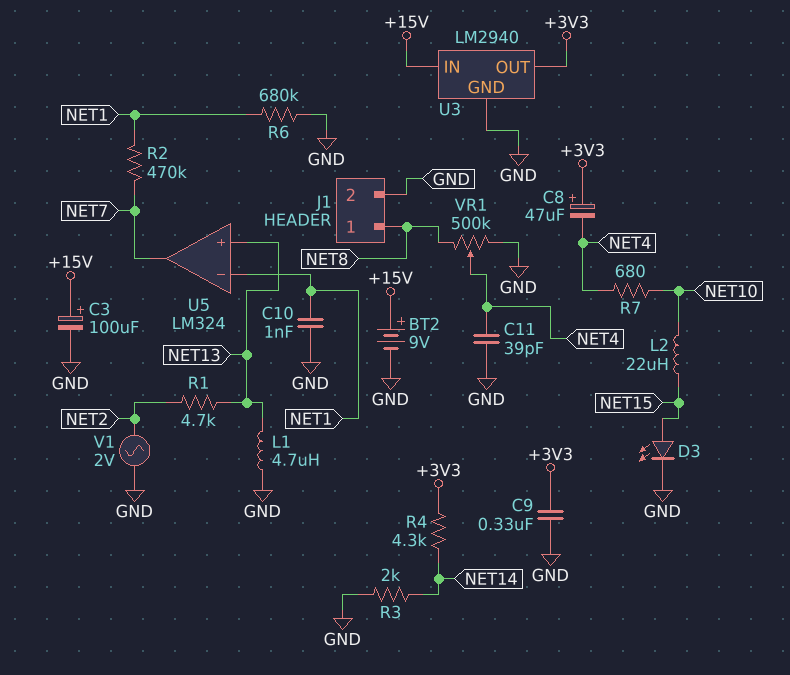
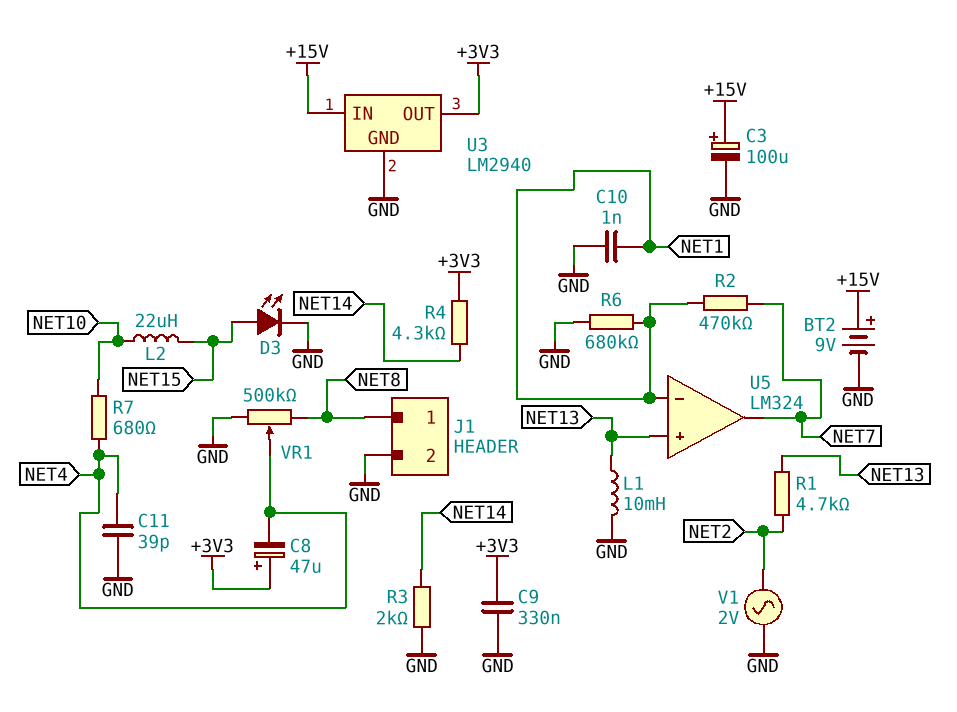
L1: 4.7uH (GND, NET13) -> 10mH (GND, NET13)

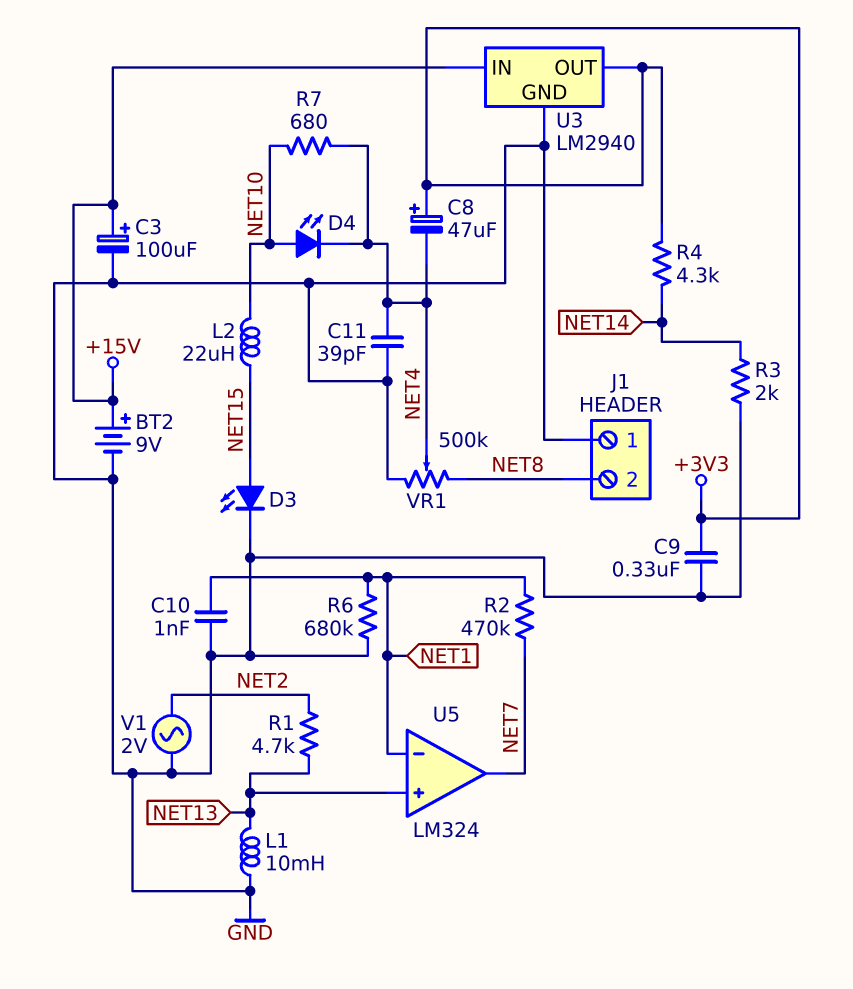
D4: none -> LED (A NET10, K NET4)
J1 pin 1: NET8 -> GND
J1 pin 2: GND -> NET8

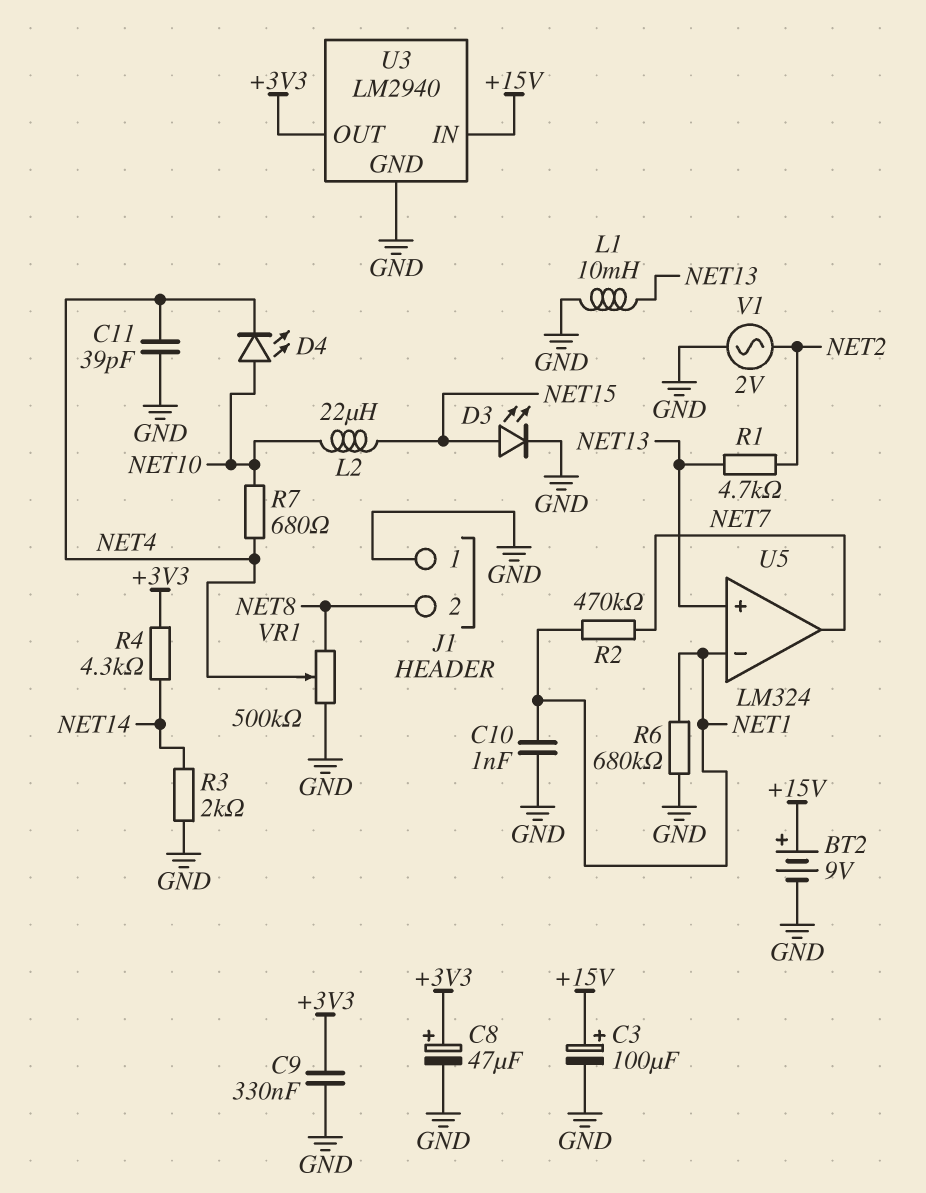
C8: 47uF (plus +3V3, minus NET4) -> 47uF (plus +3V3, minus GND)

